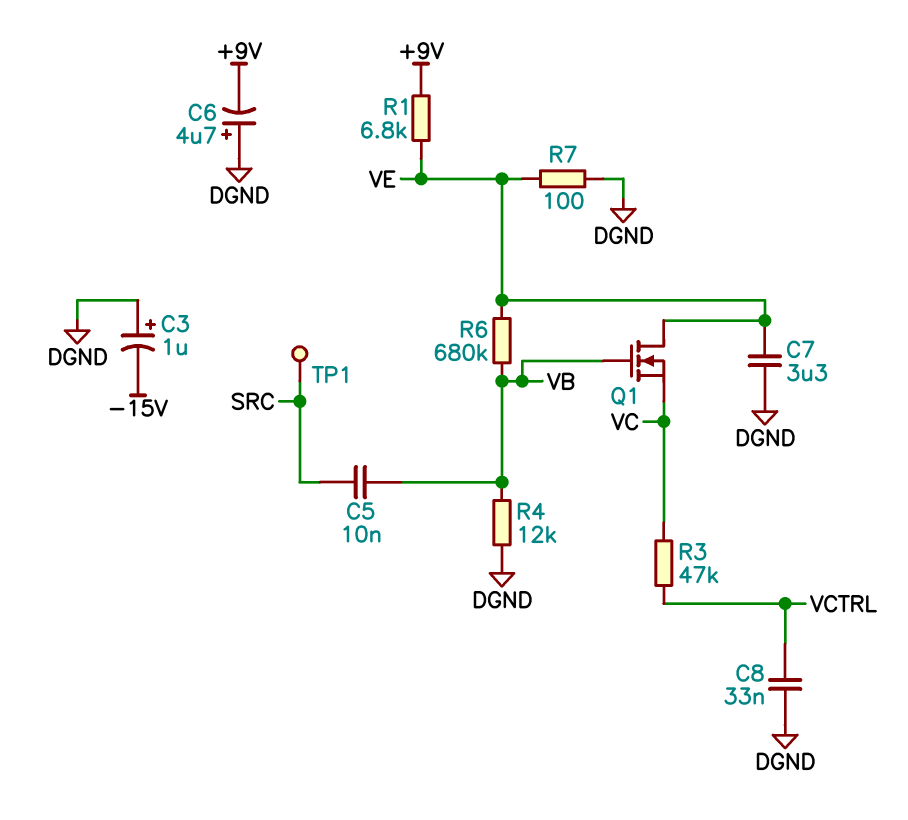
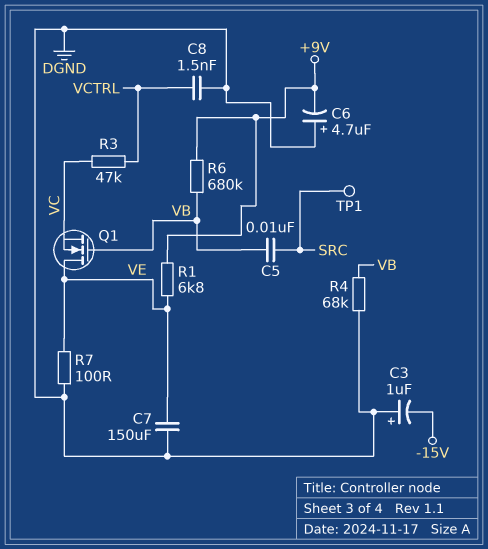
C7: 3.3uF (DGND, VE) -> 150uF (DGND, VE)
C8: 33nF (DGND, VCTRL) -> 1.5nF (DGND, VCTRL)
R4: 12k (DGND, VB) -> 68k (DGND, VB)
R6: 680k (VB, VE) -> 680k (+9V, VB)

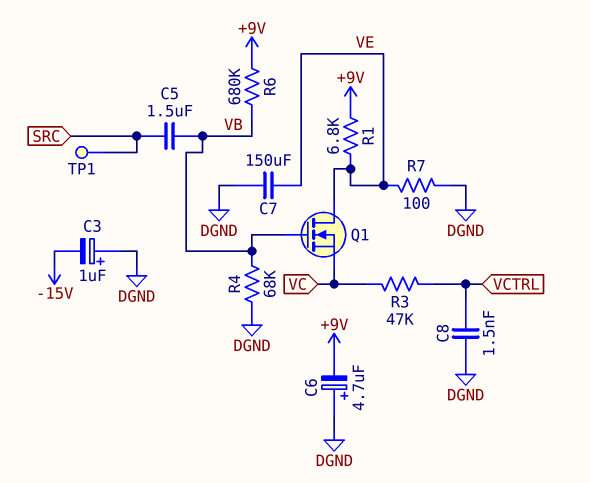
C5: 10nF (SRC, VB) -> 1.5uF (SRC, VB)

